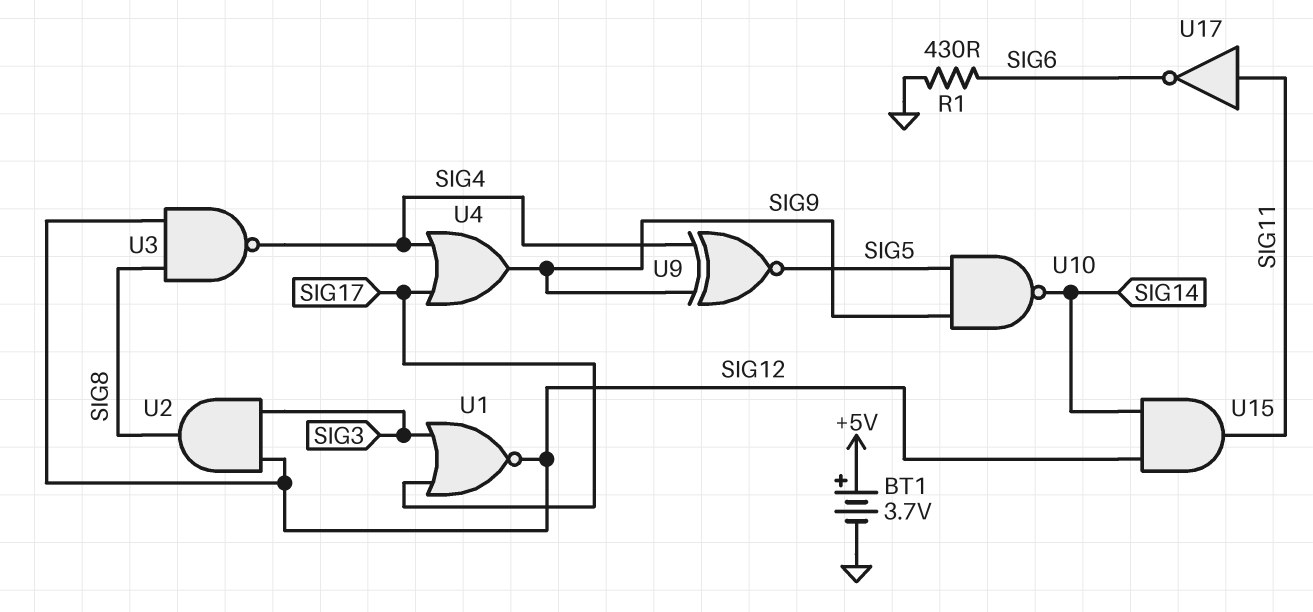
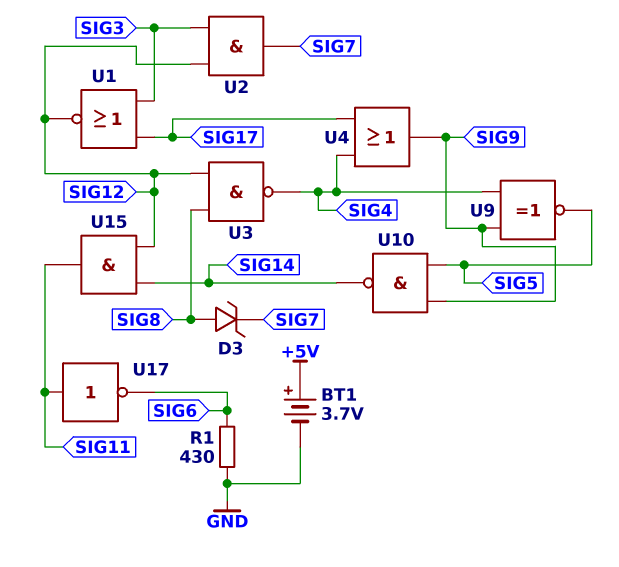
D3: none -> zener (A SIG8, K SIG7)
U2: AND (in SIG3, in SIG12, out SIG8) -> AND (in SIG3, in SIG12, out SIG7)

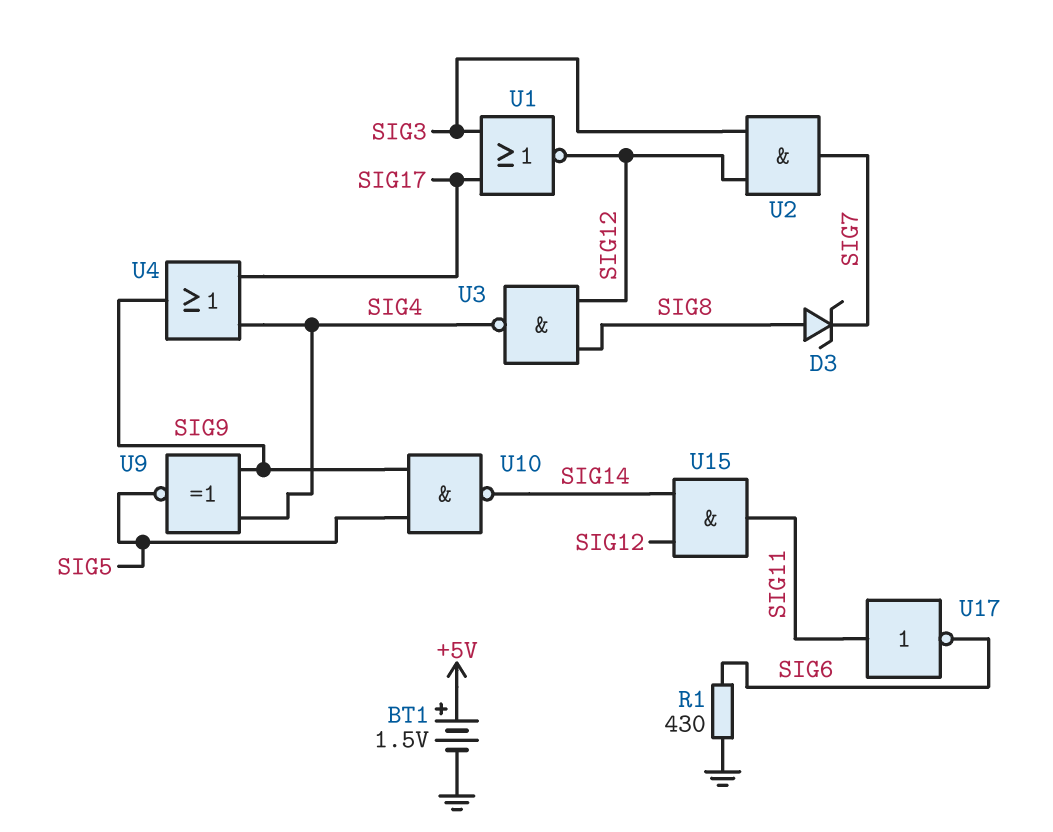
BT1: 3.7V (plus +5V, minus GND) -> 1.5V (plus +5V, minus GND)

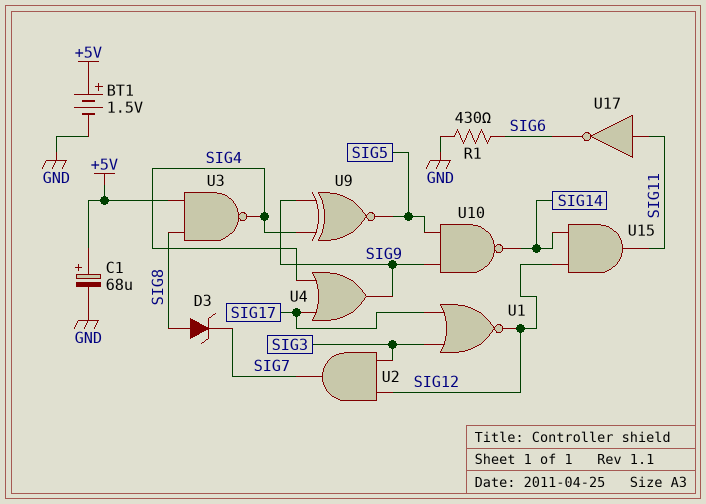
C1: none -> 68uF (plus +5V, minus GND)
U3: NAND (in SIG8, in SIG12, out SIG4) -> NAND (in +5V, in SIG8, out SIG4)

